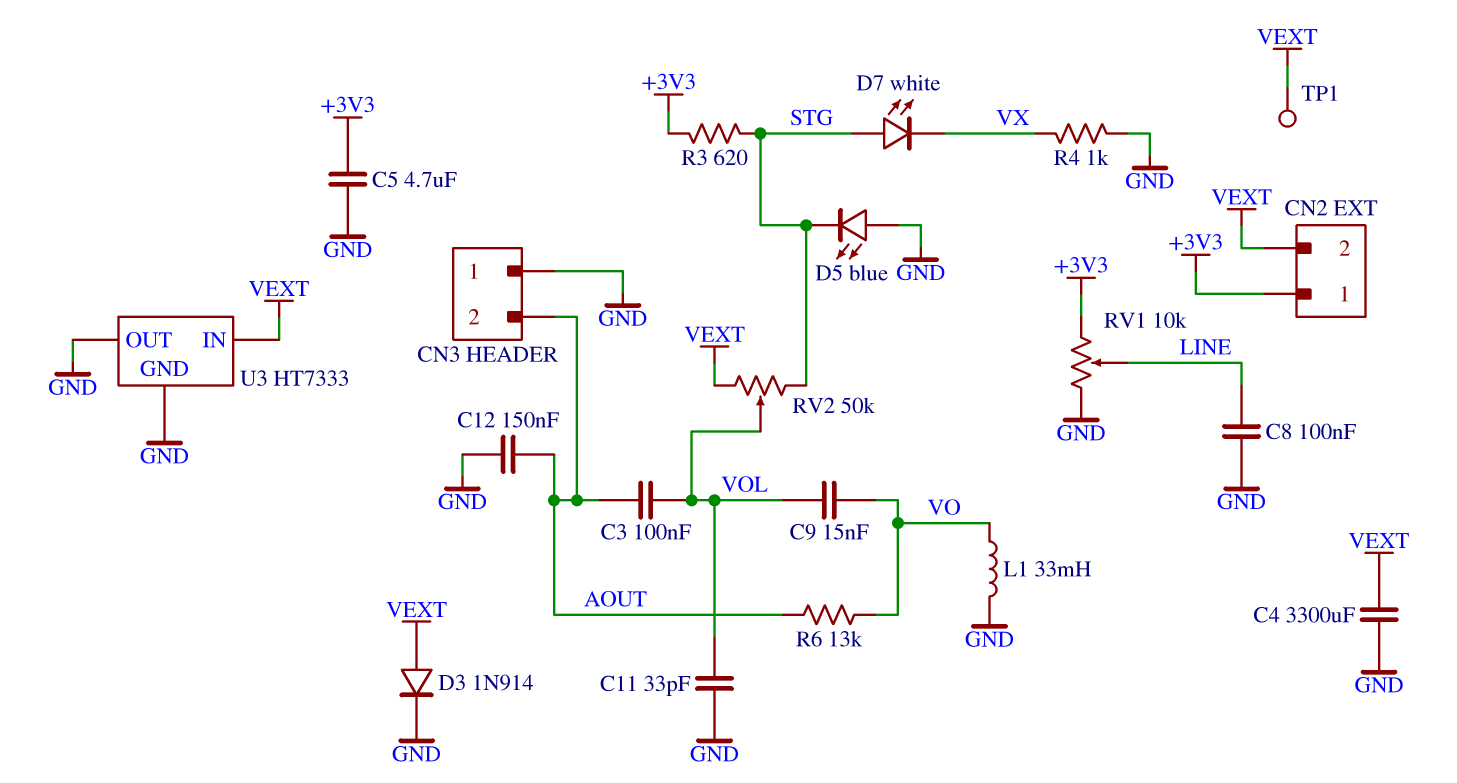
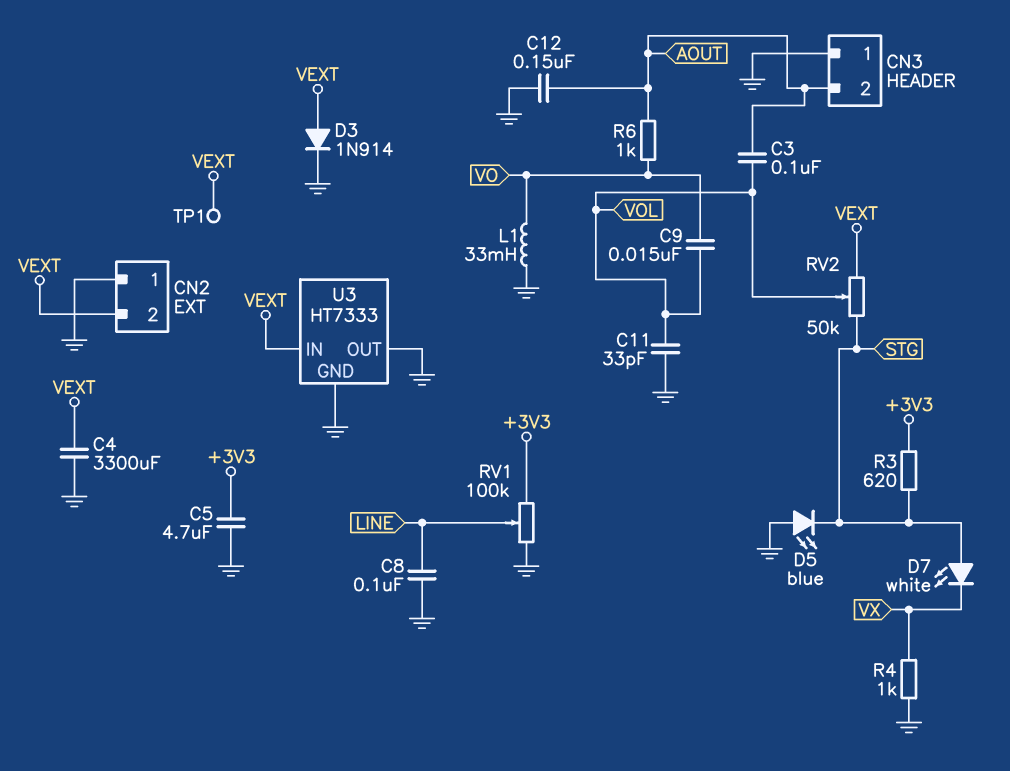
CN2 pin 1: +3V3 -> GND
R6: 13k (AOUT, VO) -> 1k (AOUT, VO)
RV1: 10k (+3V3, GND, wiper LINE) -> 100k (+3V3, GND, wiper LINE)

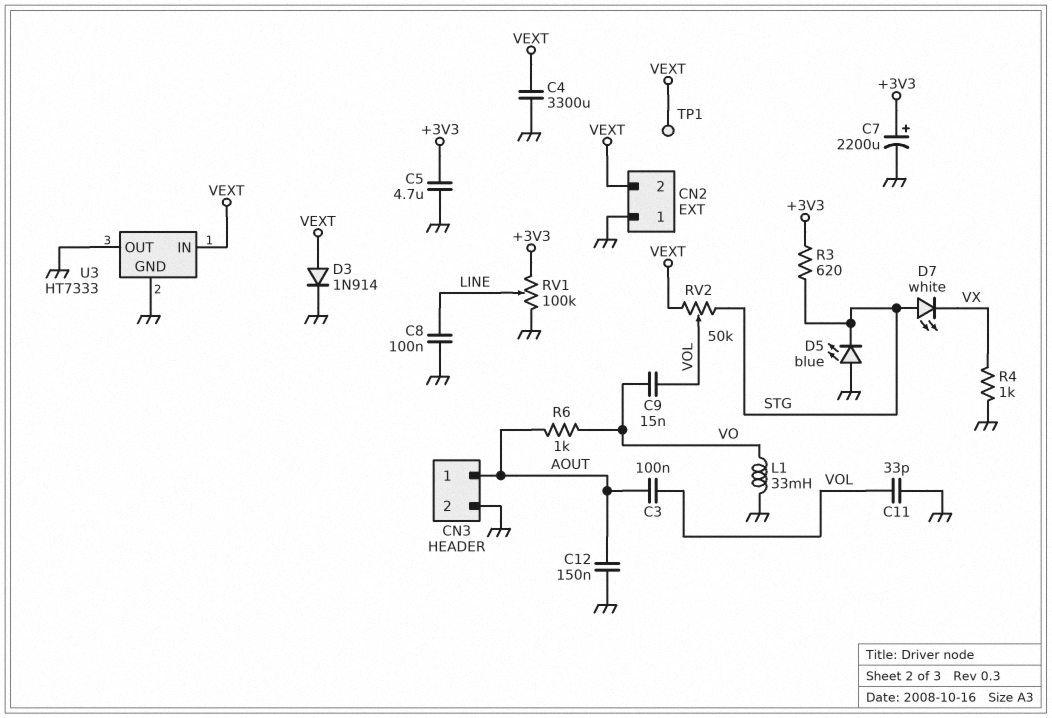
C7: none -> 2200uF (plus +3V3, minus GND)
CN3 pin 1: GND -> AOUT
CN3 pin 2: AOUT -> GND

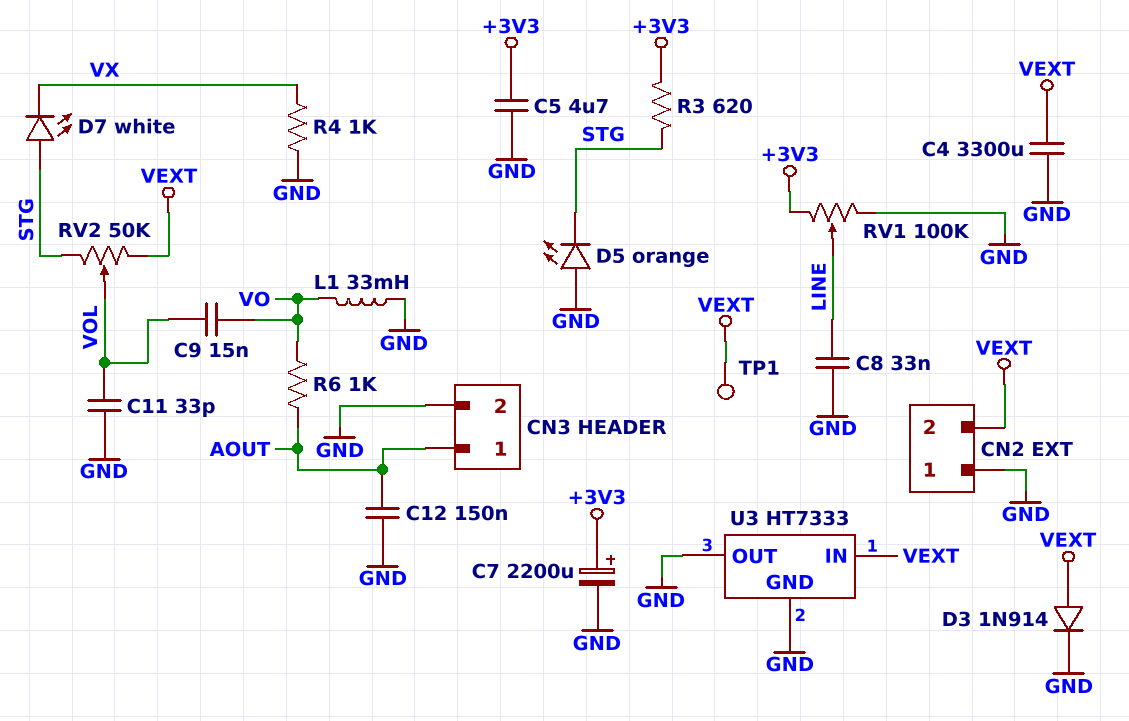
C3: 100nF (AOUT, VOL) -> none
C8: 100nF (GND, LINE) -> 33nF (GND, LINE)
D5: LED blue (A GND, K STG) -> LED orange (A GND, K STG)

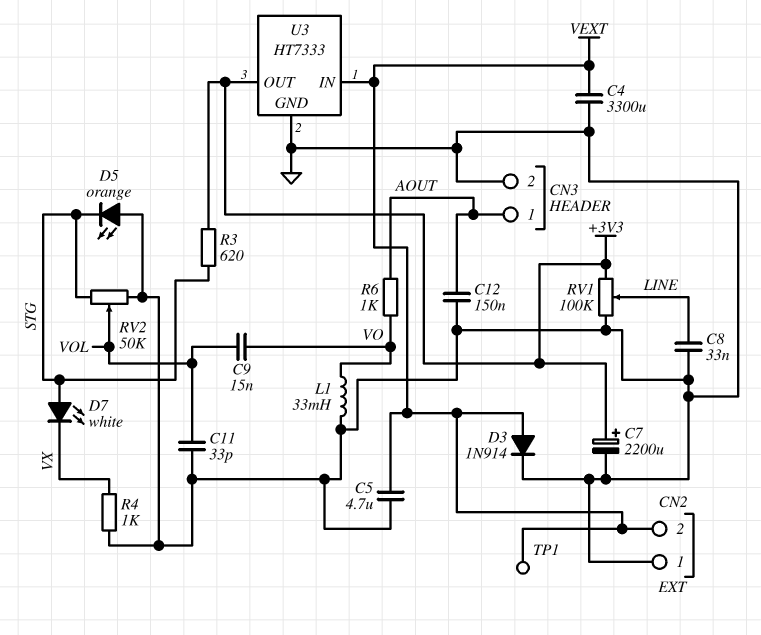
C5: 4.7uF (+3V3, GND) -> 4.7uF (GND, VEXT)
RV2: 50k (STG, VEXT, wiper VOL) -> 50k (GND, STG, wiper VOL)
U3 pin OUT: GND -> +3V3

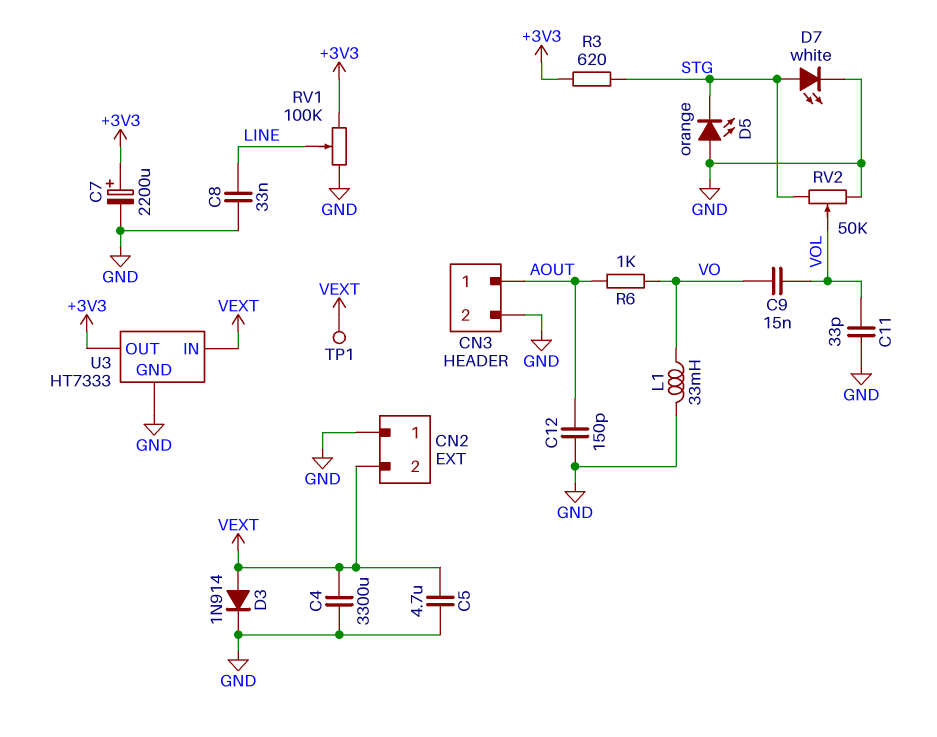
C12: 150nF (AOUT, GND) -> 150pF (AOUT, GND)
D7: LED white (A STG, K VX) -> LED white (A STG, K GND)
R4: 1k (GND, VX) -> none

